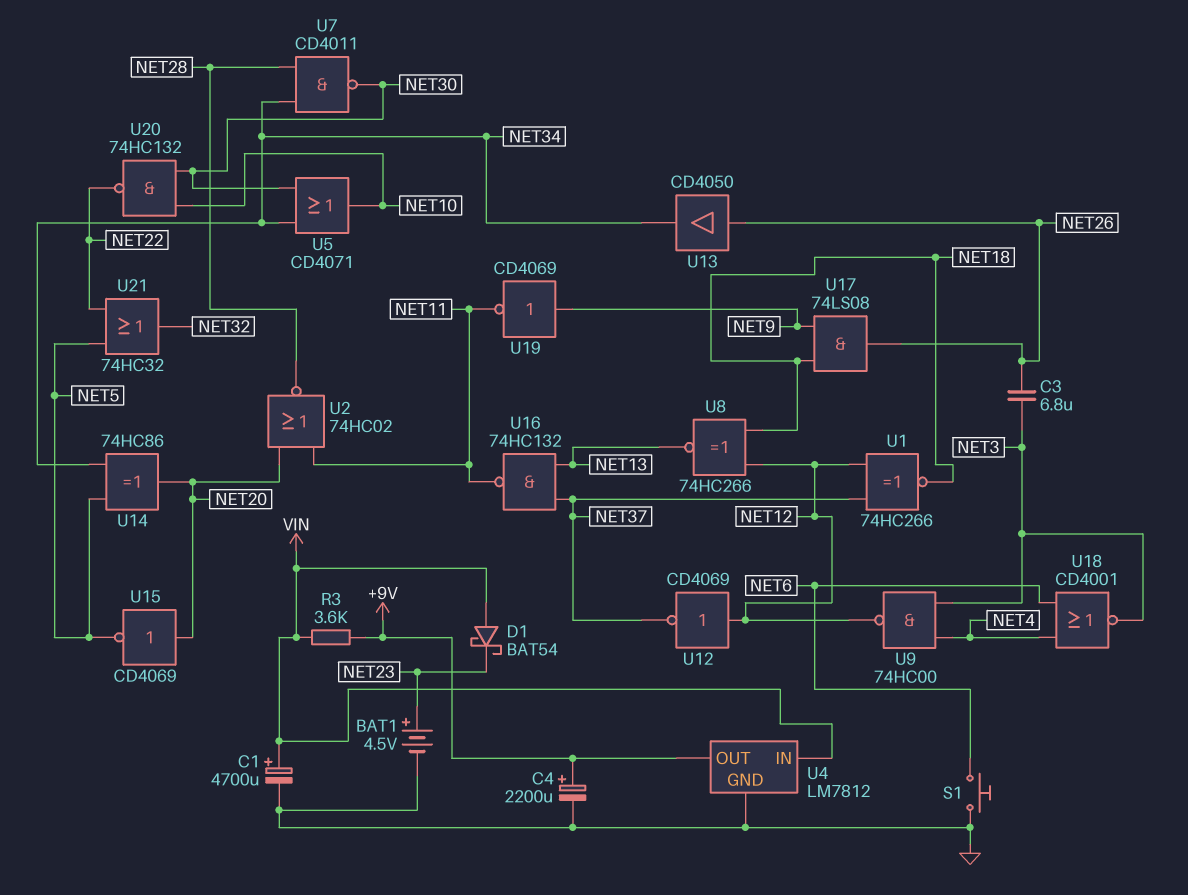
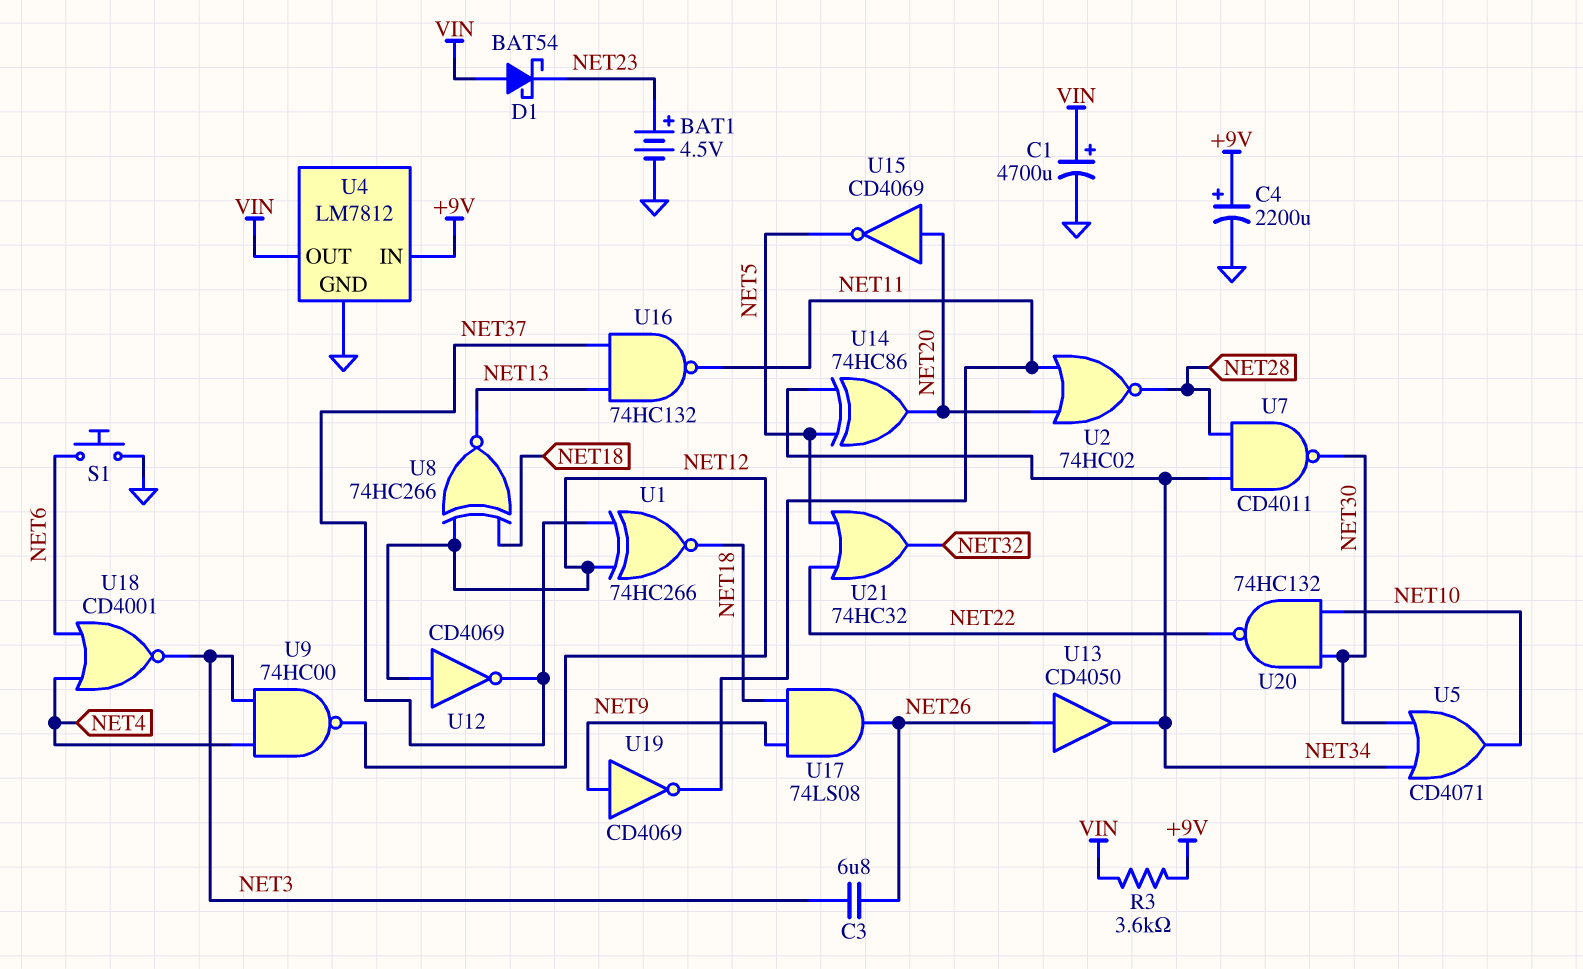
U4 pin IN: VIN -> +9V
U4 pin OUT: +9V -> VIN

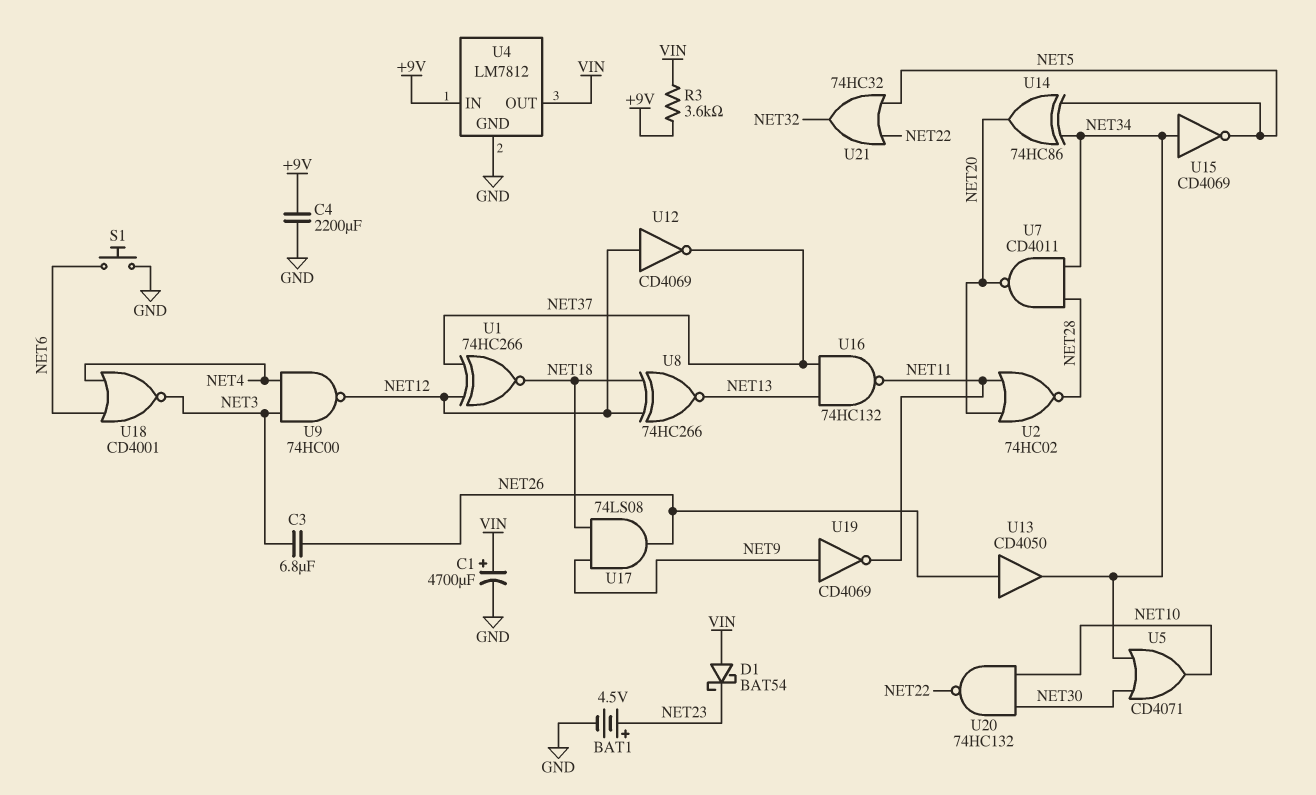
C4: 2200uF (plus +9V, minus GND) -> 2200uF (+9V, GND)
U7: NAND CD4011 (in NET28, in NET34, out NET30) -> NAND CD4011 (in NET28, in NET34, out NET20)
U15: NOT CD4069 (in NET20, out NET5) -> NOT CD4069 (in NET34, out NET5)

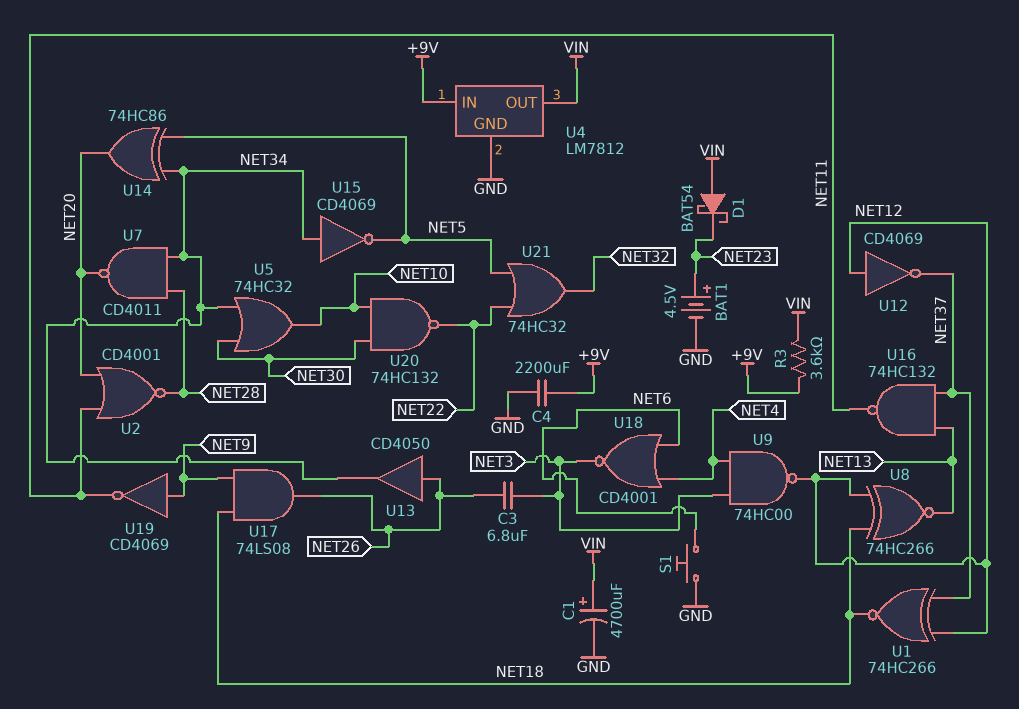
U2: NOR 74HC02 (in NET11, in NET20, out NET28) -> NOR CD4001 (in NET11, in NET20, out NET28)
U5: OR CD4071 (in NET30, in NET34, out NET10) -> OR 74HC32 (in NET30, in NET34, out NET10)

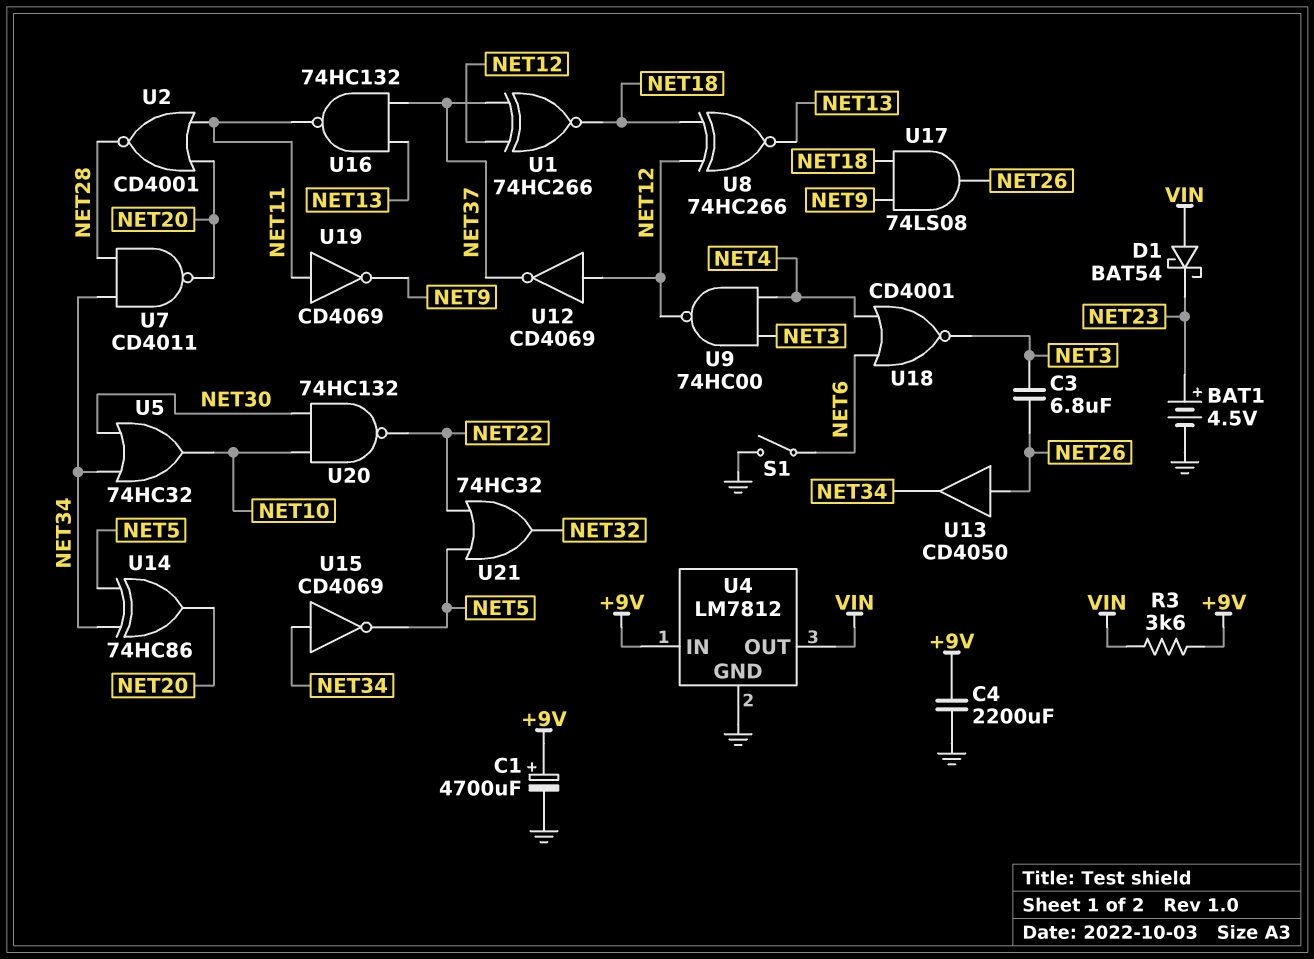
C1: 4700uF (plus VIN, minus GND) -> 4700uF (plus +9V, minus GND)
S1: button (GND, NET6) -> switch (GND, NET6)
U19: NOT CD4069 (in NET9, out NET11) -> NOT CD4069 (in NET11, out NET9)

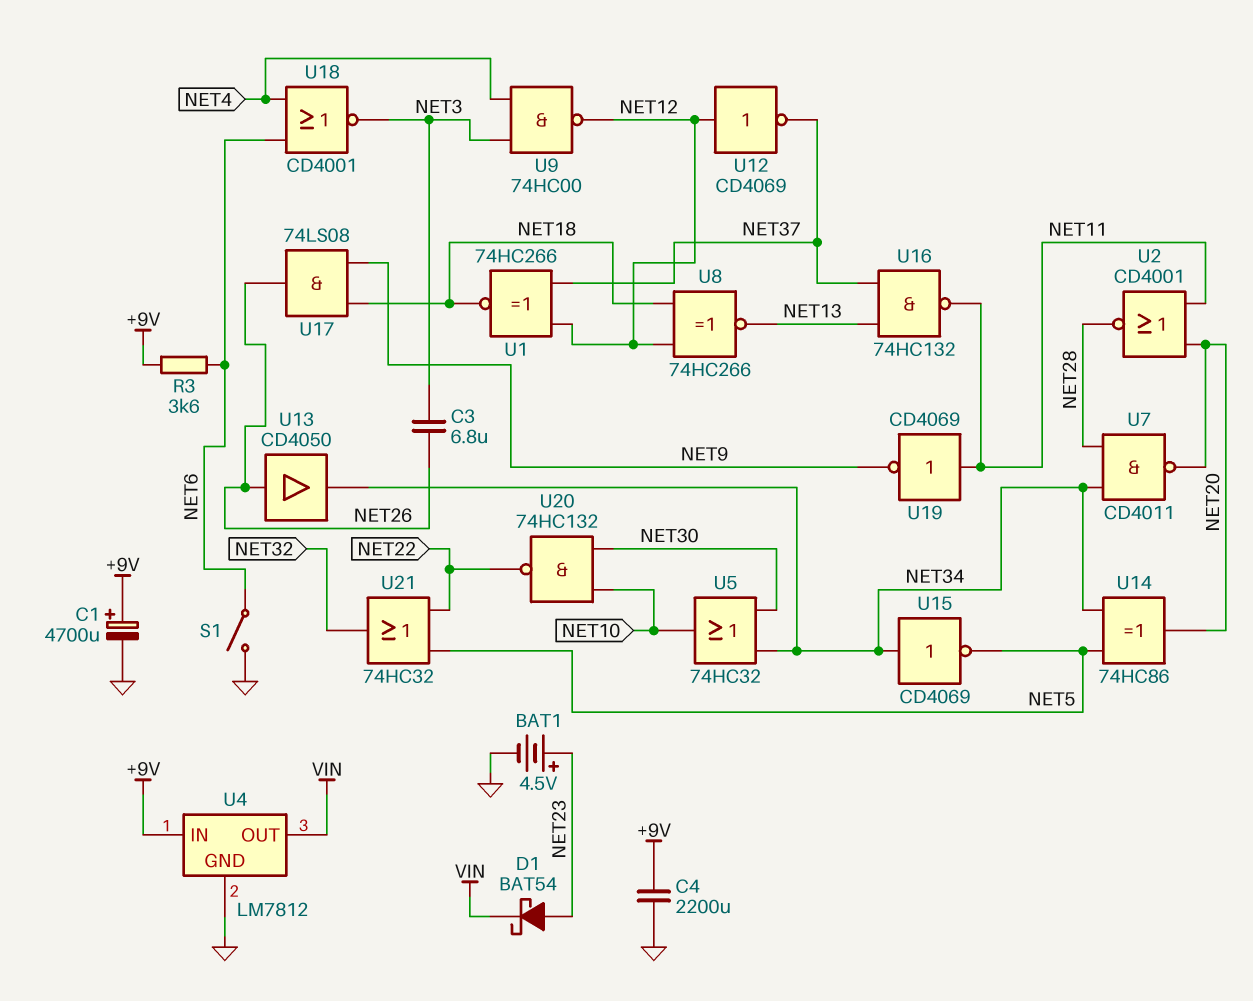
D1: schottky BAT54 (A VIN, K NET23) -> schottky BAT54 (A NET23, K VIN)
R3: 3.6k (+9V, VIN) -> 3.6k (+9V, NET6)

